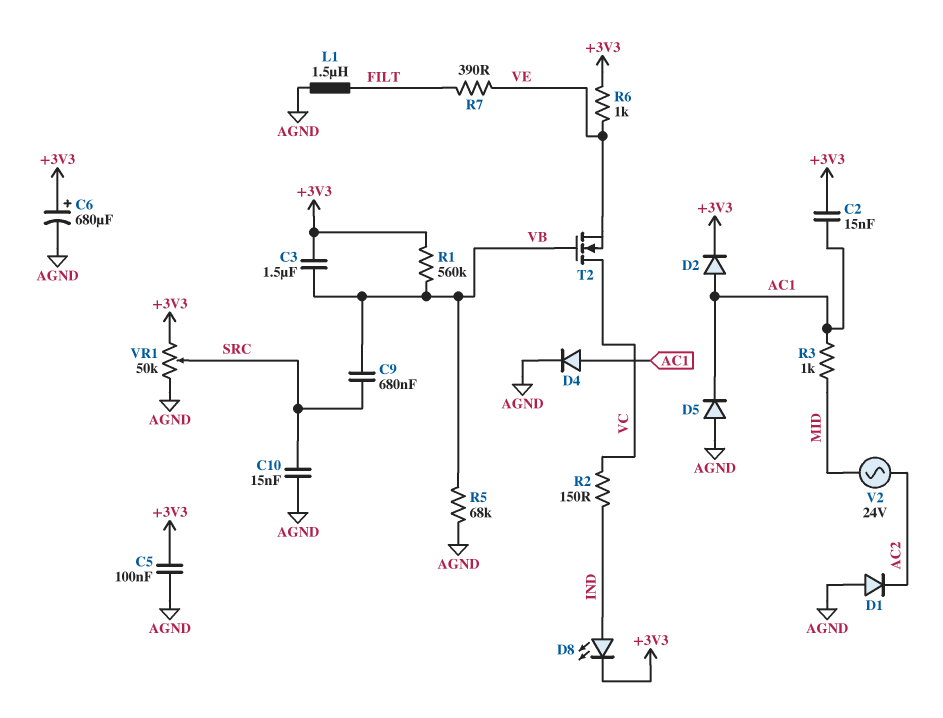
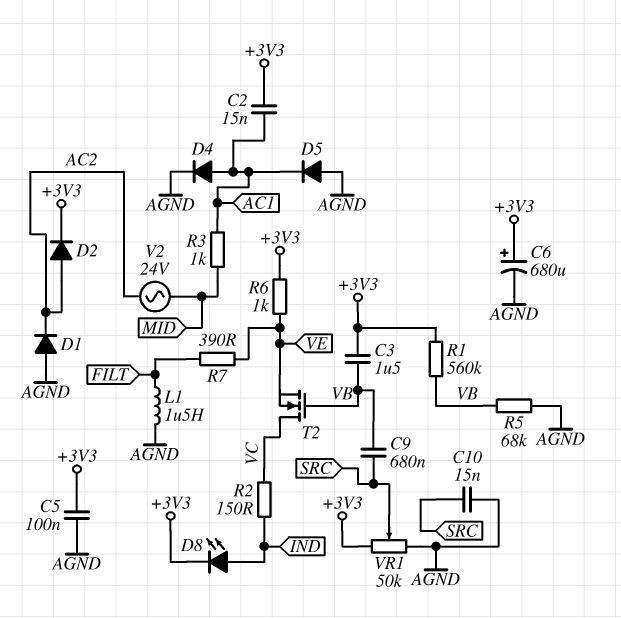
D2: diode (A AC1, K +3V3) -> diode (A AC2, K +3V3)

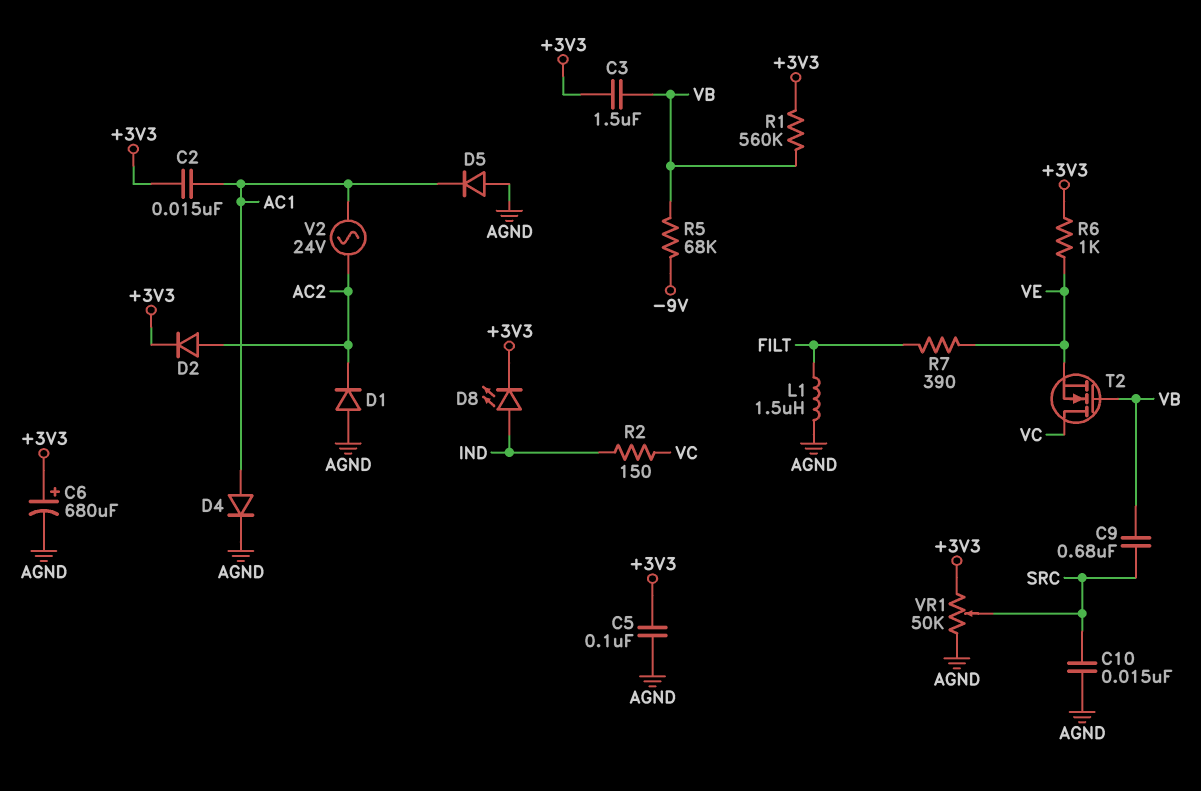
R3: 1k (AC1, MID) -> none
R5: 68k (AGND, VB) -> 68k (-9V, VB)
V2: AC 24V (AC2, MID) -> AC 24V (AC1, AC2)

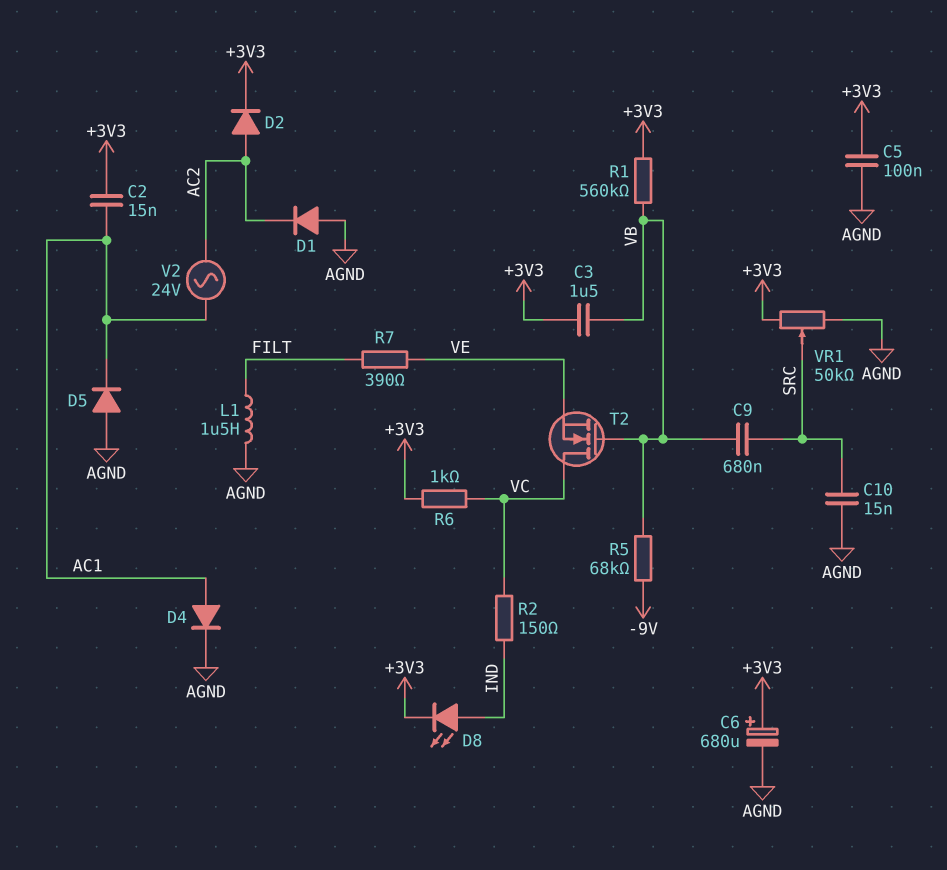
R6: 1k (+3V3, VE) -> 1k (+3V3, VC)

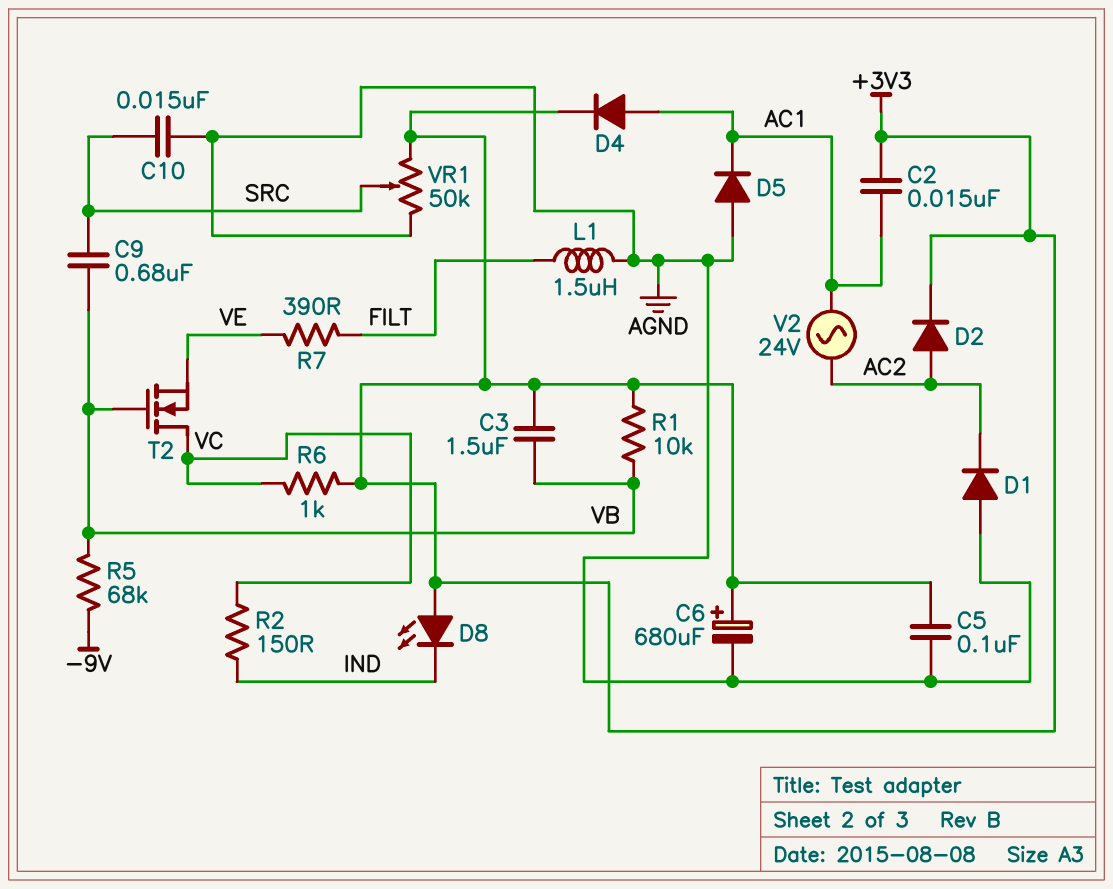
D4: diode (A AC1, K AGND) -> diode (A AC1, K +3V3)
D8: LED (A IND, K +3V3) -> LED (A +3V3, K IND)
R1: 560k (+3V3, VB) -> 10k (+3V3, VB)

